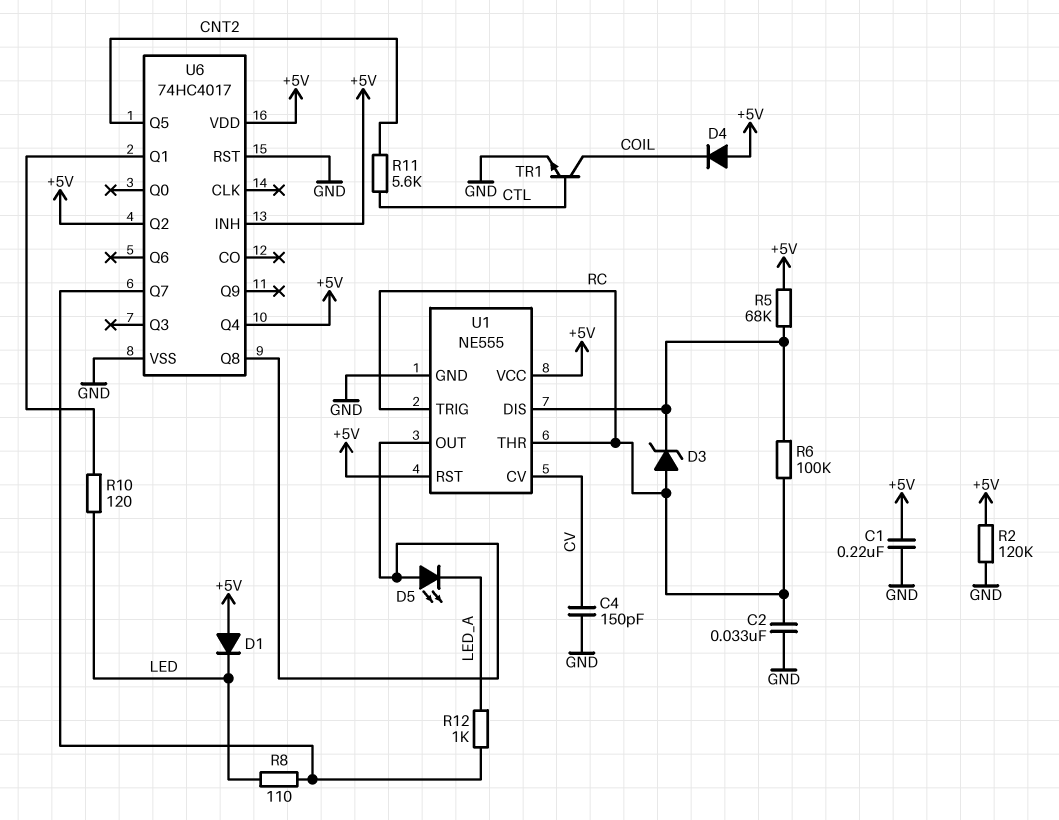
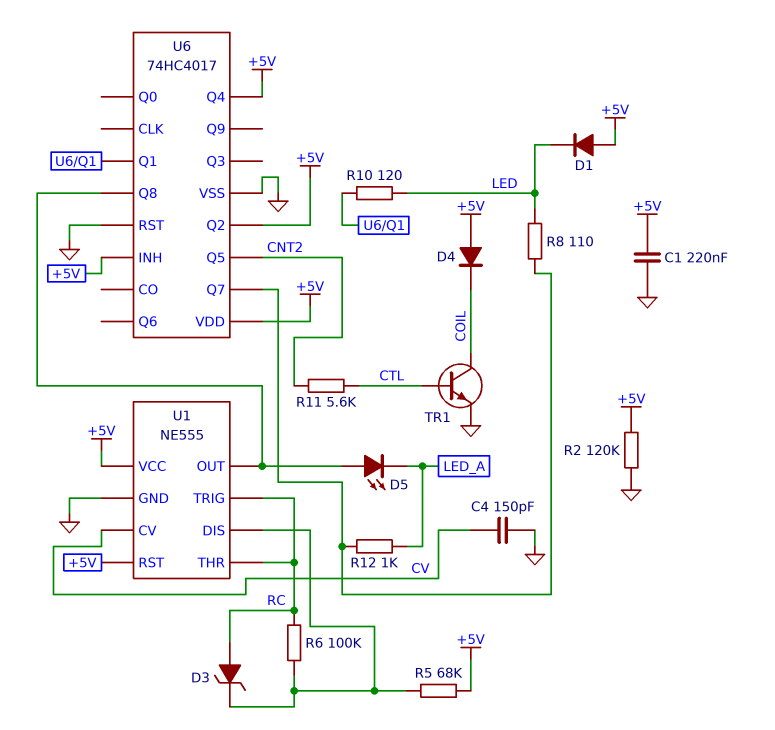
C2: 33nF (GND, RC) -> none

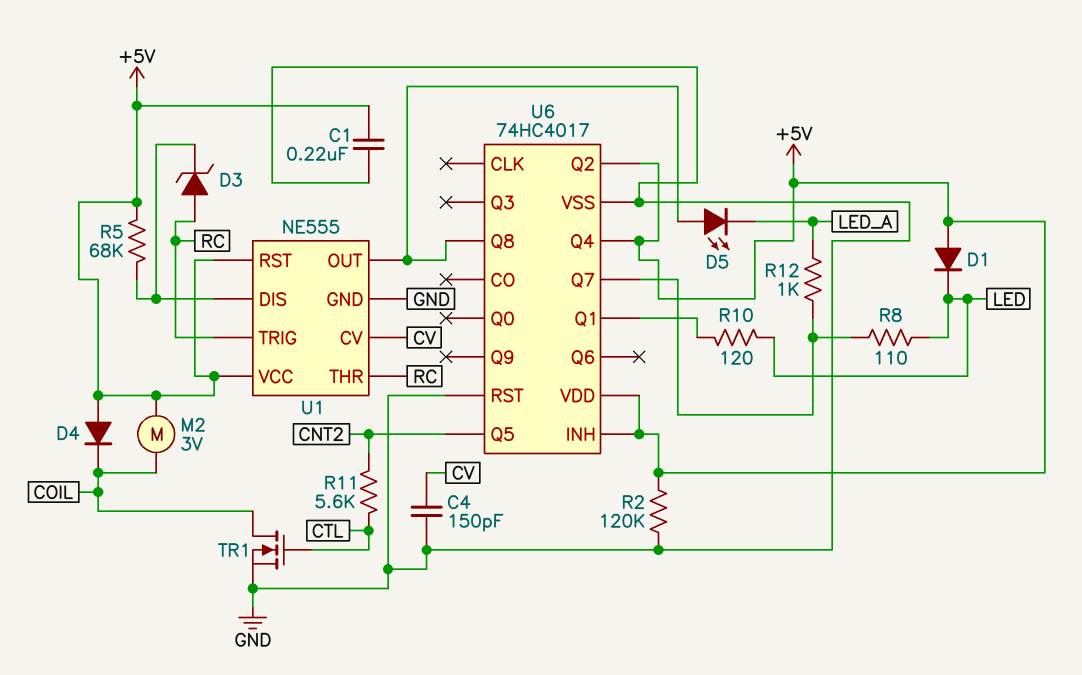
M2: none -> motor 3V (+5V, COIL)
R6: 100k (RC, U1/DIS) -> none
TR1: NPN (B CTL, C COIL, E GND) -> NMOS (G CTL, D COIL, S GND)

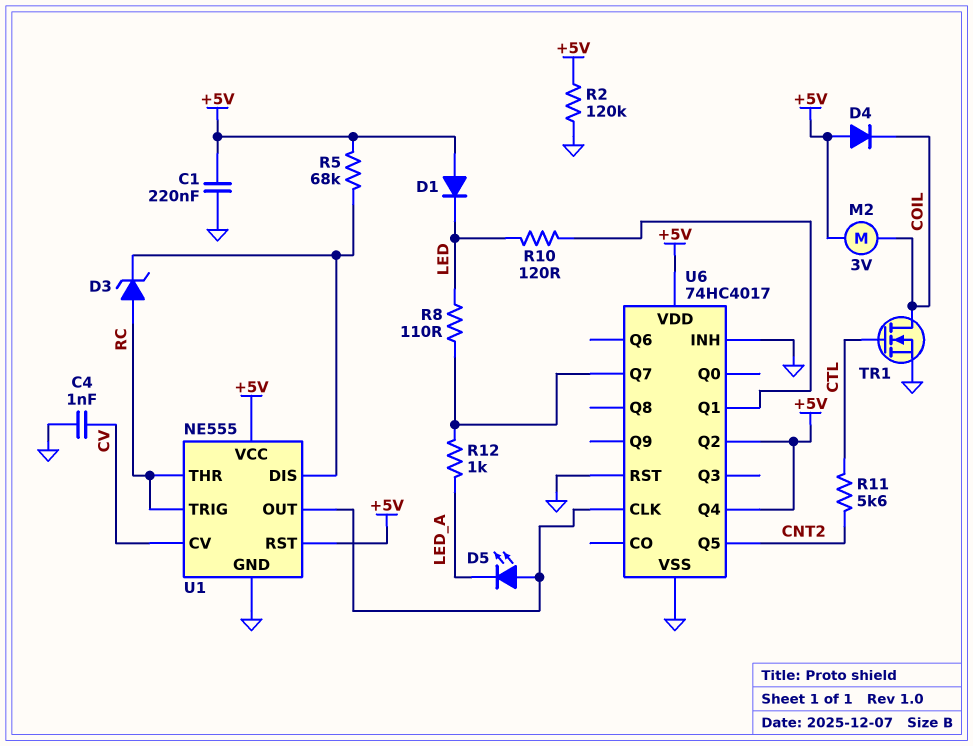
C4: 150pF (CV, GND) -> 1nF (CV, GND)
U6 pin CLK: none -> U1/OUT
U6 pin INH: +5V -> GND
U6 pin Q8: U1/OUT -> none

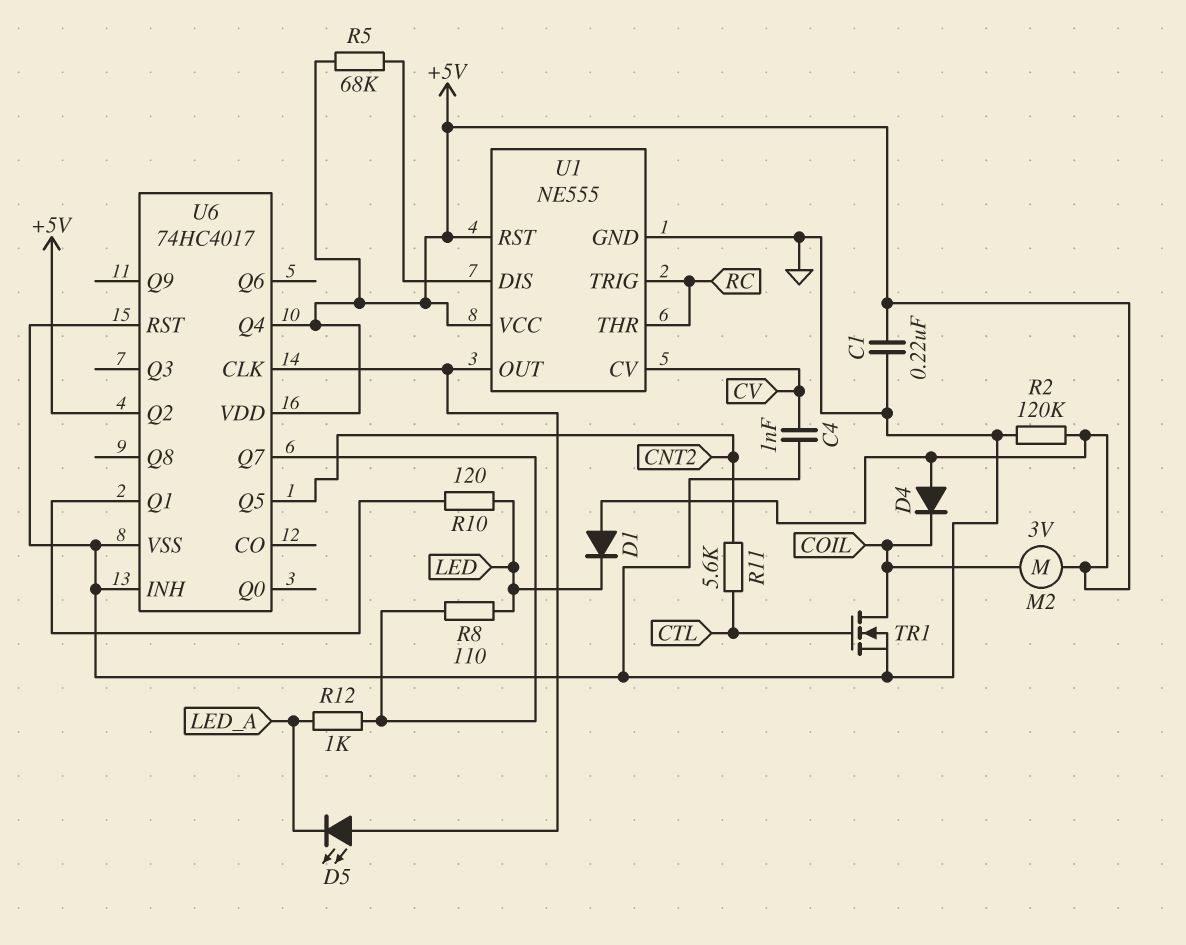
D3: zener (A RC, K U1/DIS) -> none

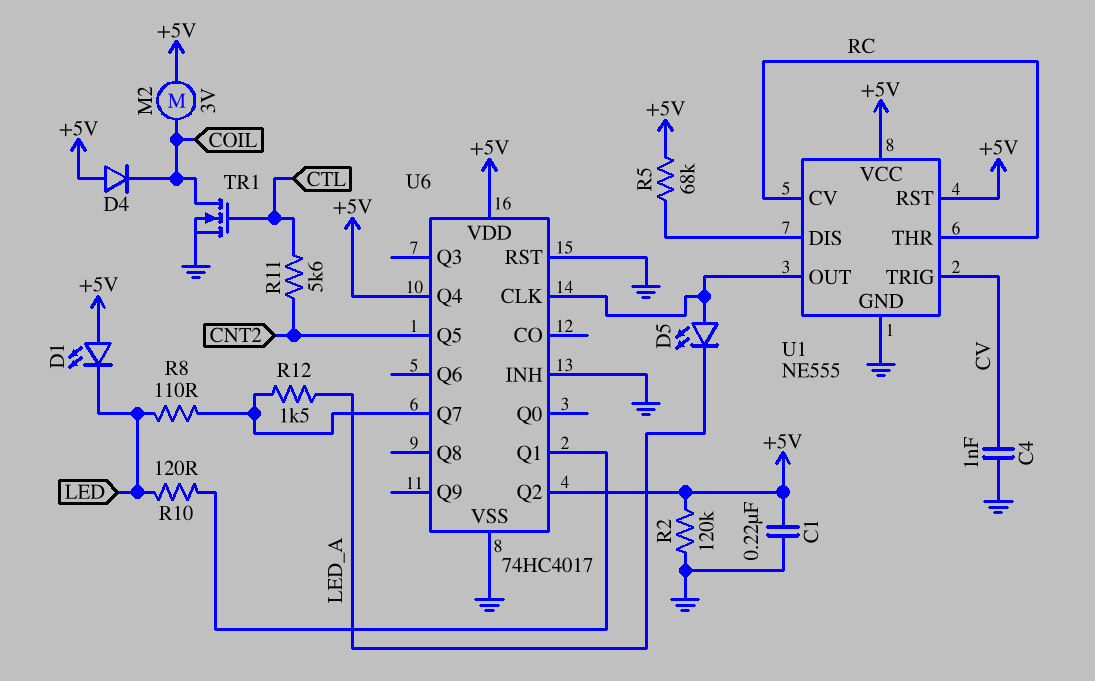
D1: diode (A +5V, K LED) -> LED (A +5V, K LED)
R12: 1k (LED_A, U6/Q7) -> 1.5k (LED_A, U6/Q7)
U1 pin CV: CV -> RC
U1 pin TRIG: RC -> CV

